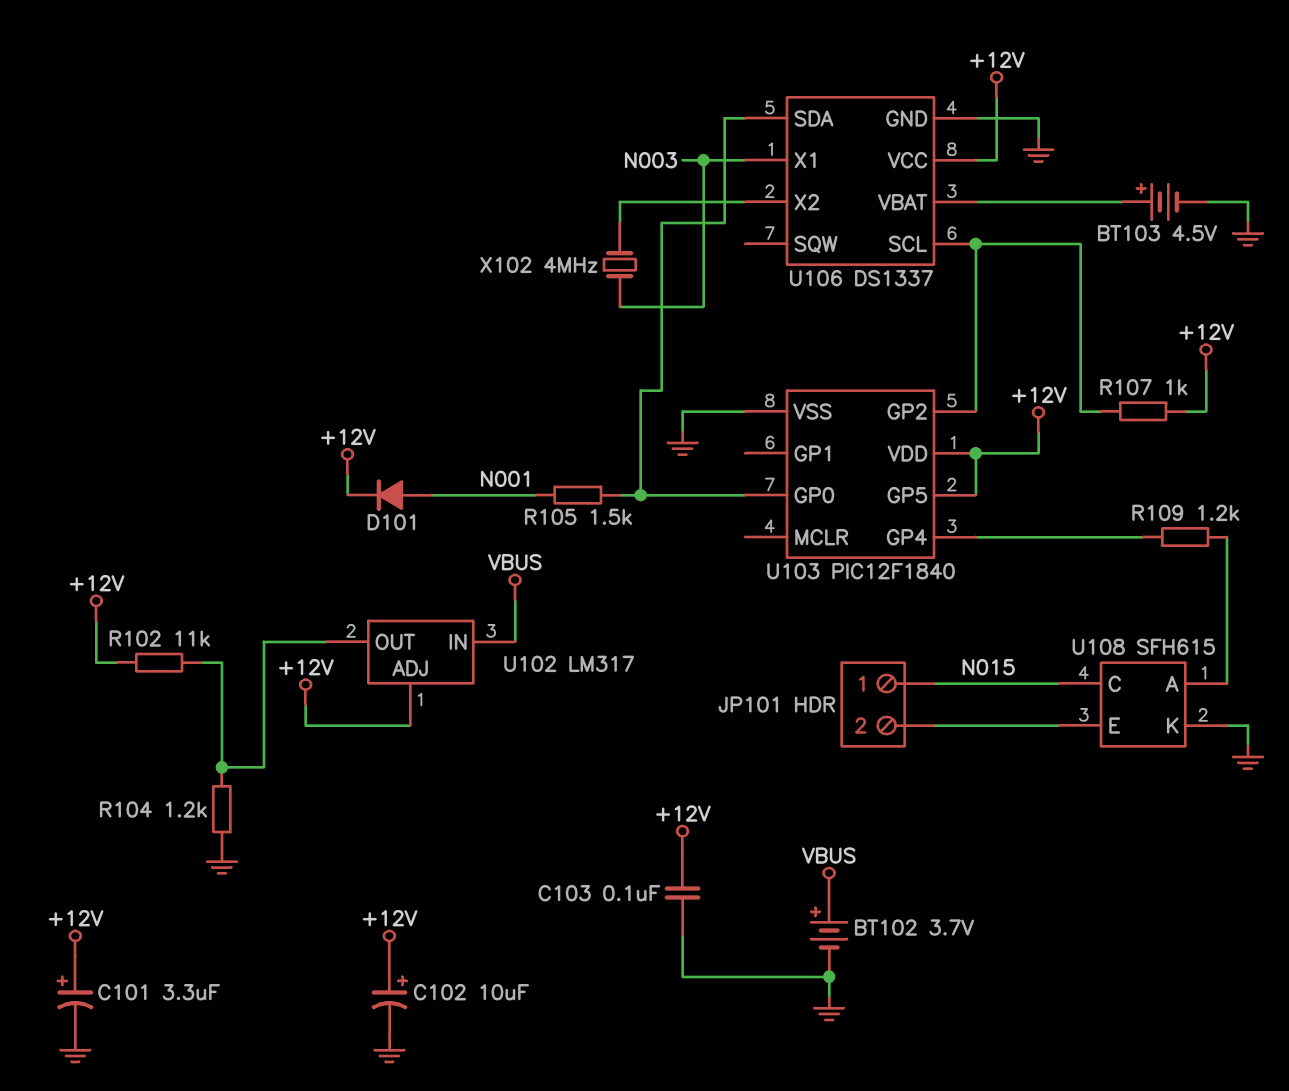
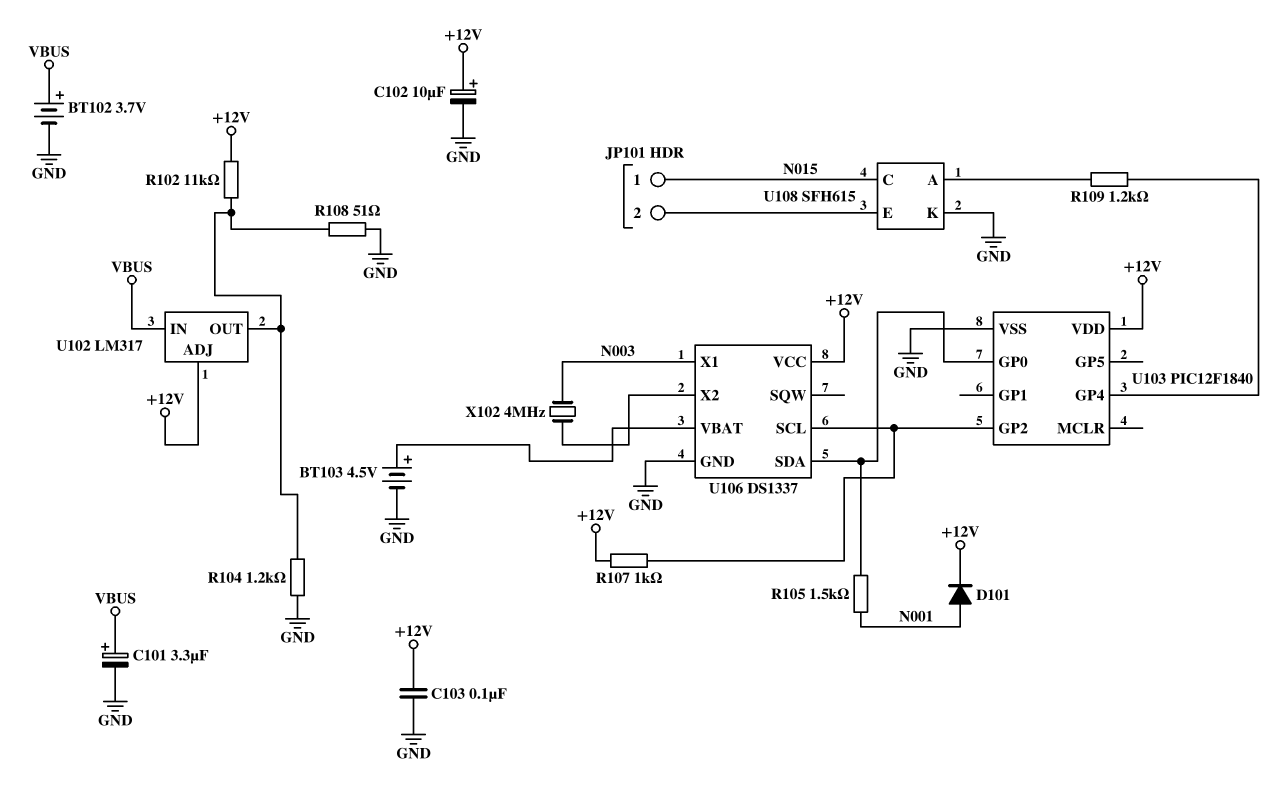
C101: 3.3uF (plus +12V, minus GND) -> 3.3uF (plus VBUS, minus GND)
R108: none -> 51 (GND, U102/OUT)
U103 pin GP5: +12V -> none

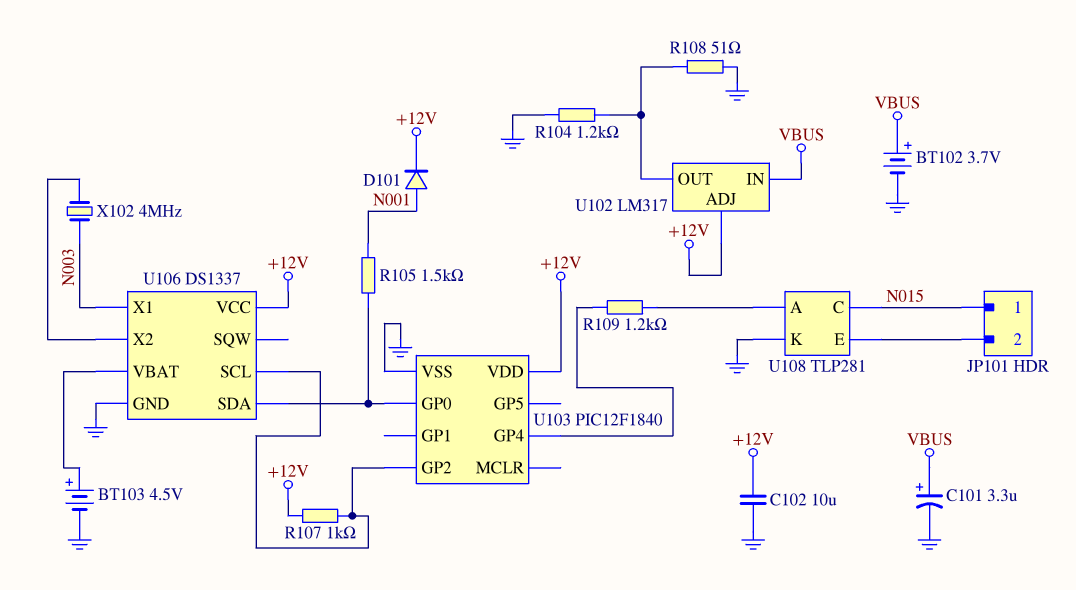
C102: 10uF (plus +12V, minus GND) -> 10uF (+12V, GND)
C103: 100nF (+12V, GND) -> none
R102: 11k (+12V, U102/OUT) -> none
U108: SFH615 -> TLP281

